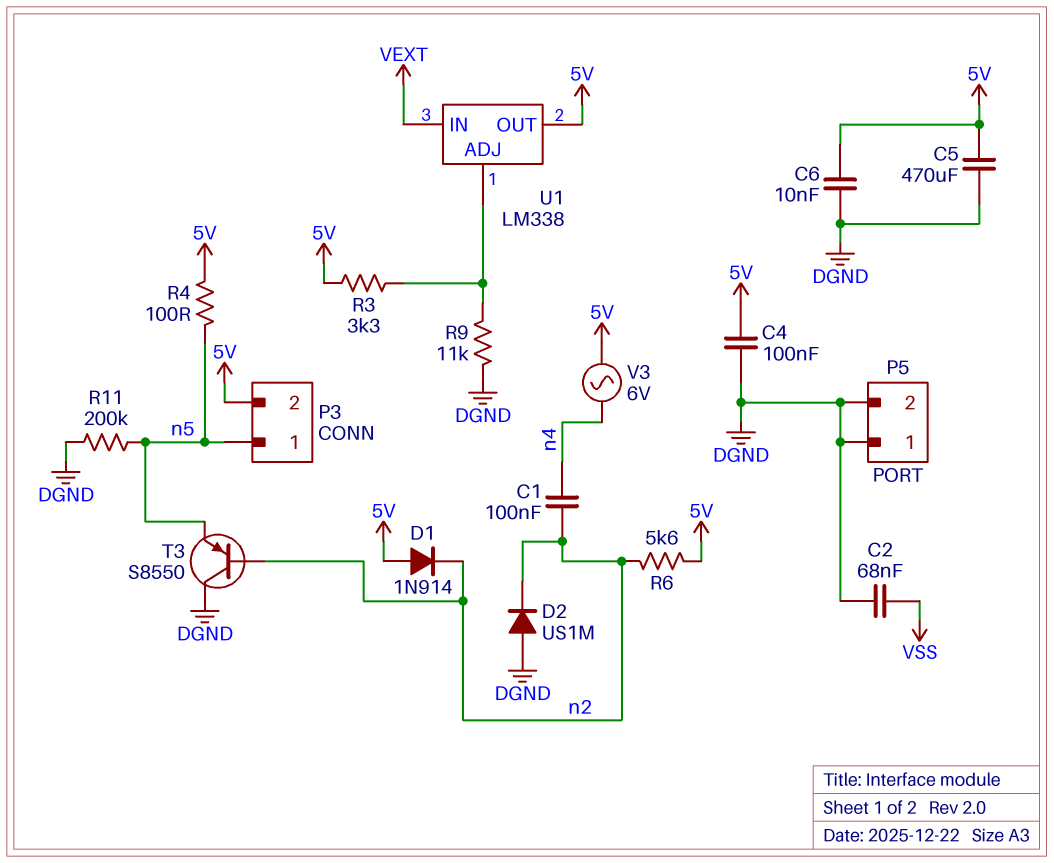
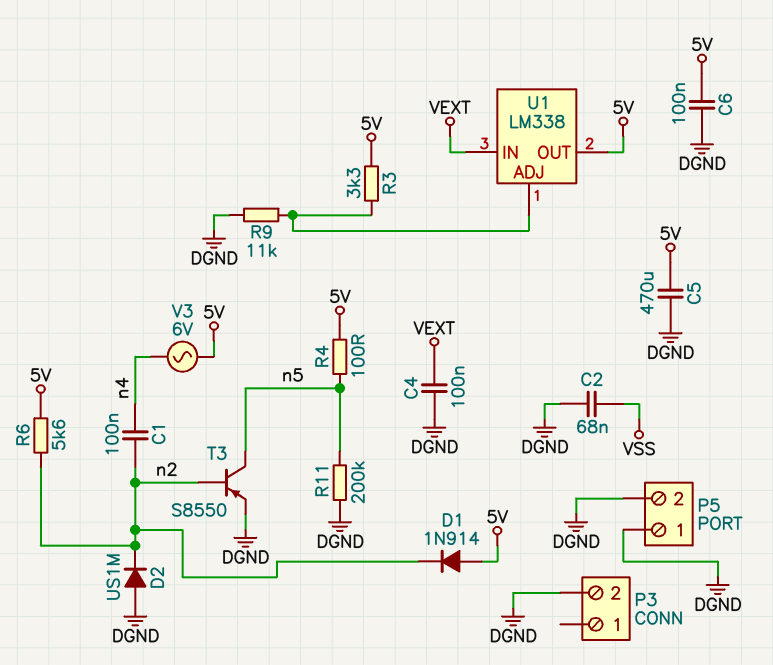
C4: 100nF (5V, DGND) -> 100nF (DGND, VEXT)
C6: 10nF (5V, DGND) -> 100nF (5V, DGND)
P3 pin 1: n5 -> none
P3 pin 2: 5V -> DGND
T3: PNP S8550 (B n2, C DGND, E n5) -> PNP S8550 (B n2, C n5, E DGND)

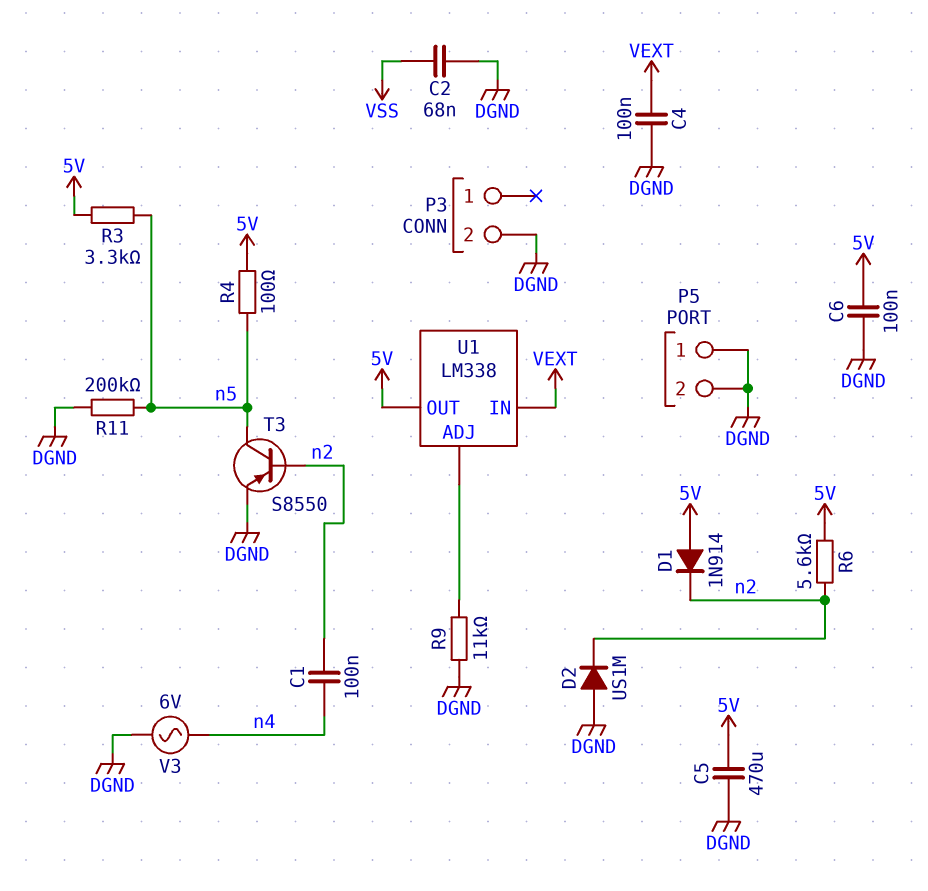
R3: 3.3k (5V, U1/ADJ) -> 3.3k (5V, n5)
V3: AC 6V (5V, n4) -> AC 6V (DGND, n4)

